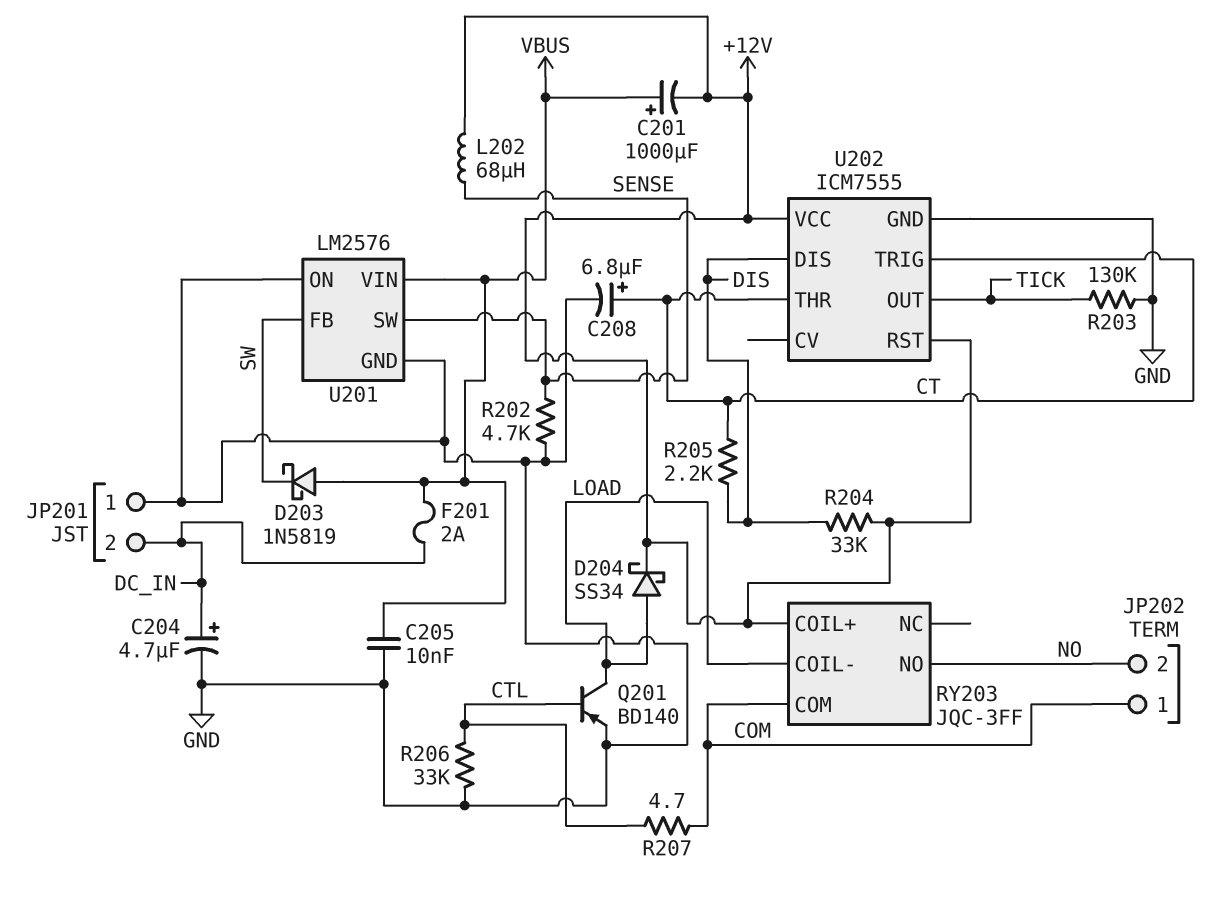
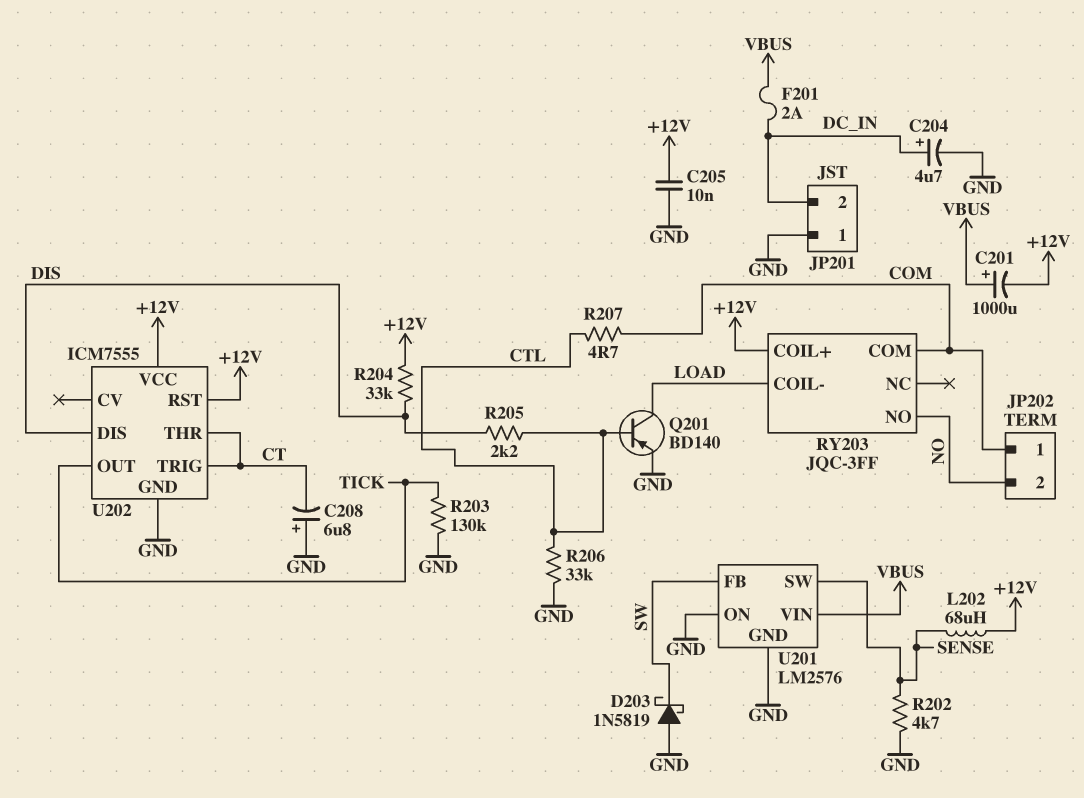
C205: 10nF (GND, VBUS) -> 10nF (+12V, GND)
C208: 6.8uF (plus CT, minus GND) -> 6.8uF (plus GND, minus CT)
D203: schottky 1N5819 (A VBUS, K SW) -> schottky 1N5819 (A GND, K SW)
D204: schottky SS34 (A LOAD, K +12V) -> none
R205: 2.2k (CT, DIS) -> 2.2k (CTL, DIS)

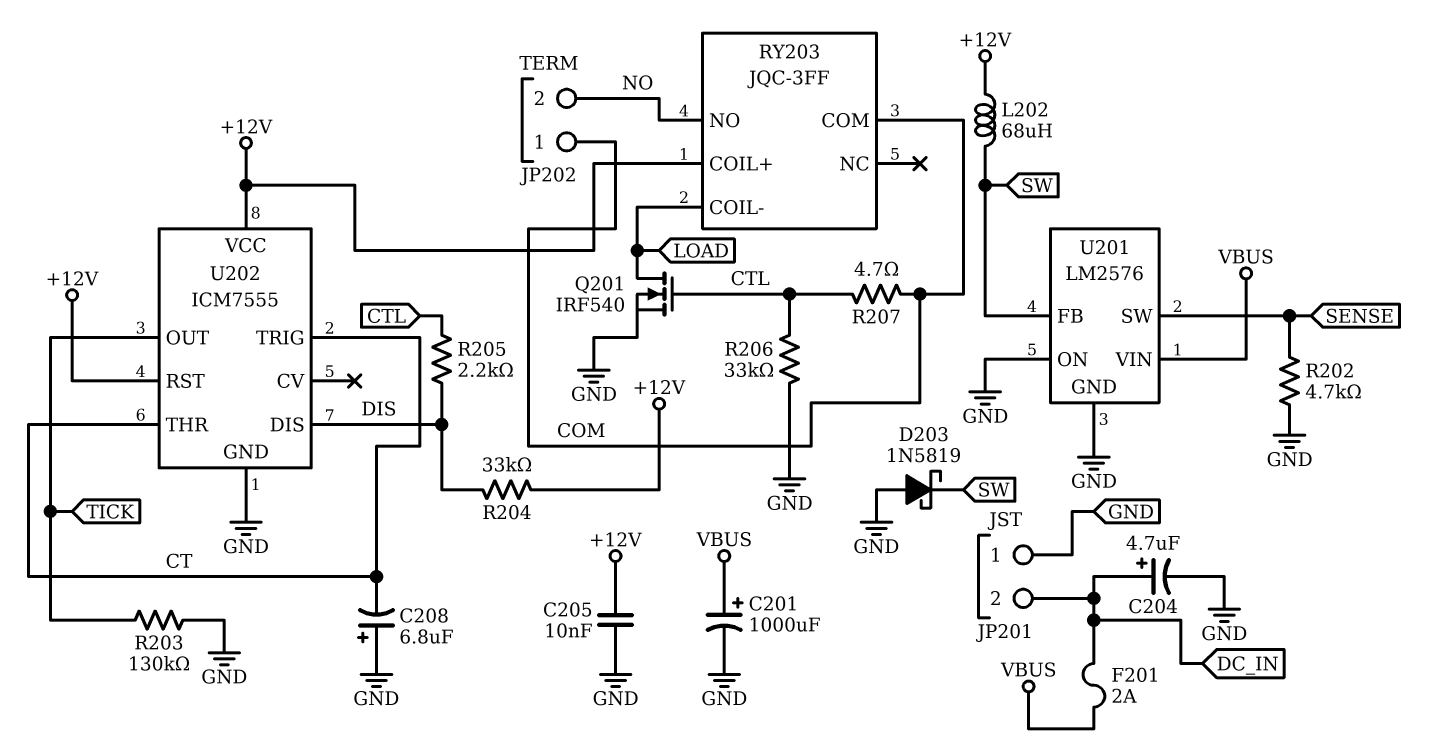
C201: 1000uF (plus VBUS, minus +12V) -> 1000uF (plus VBUS, minus GND)
L202: 68uH (+12V, SENSE) -> 68uH (+12V, SW)
Q201: PNP BD140 (B CTL, C LOAD, E GND) -> NMOS IRF540 (G CTL, D LOAD, S GND)

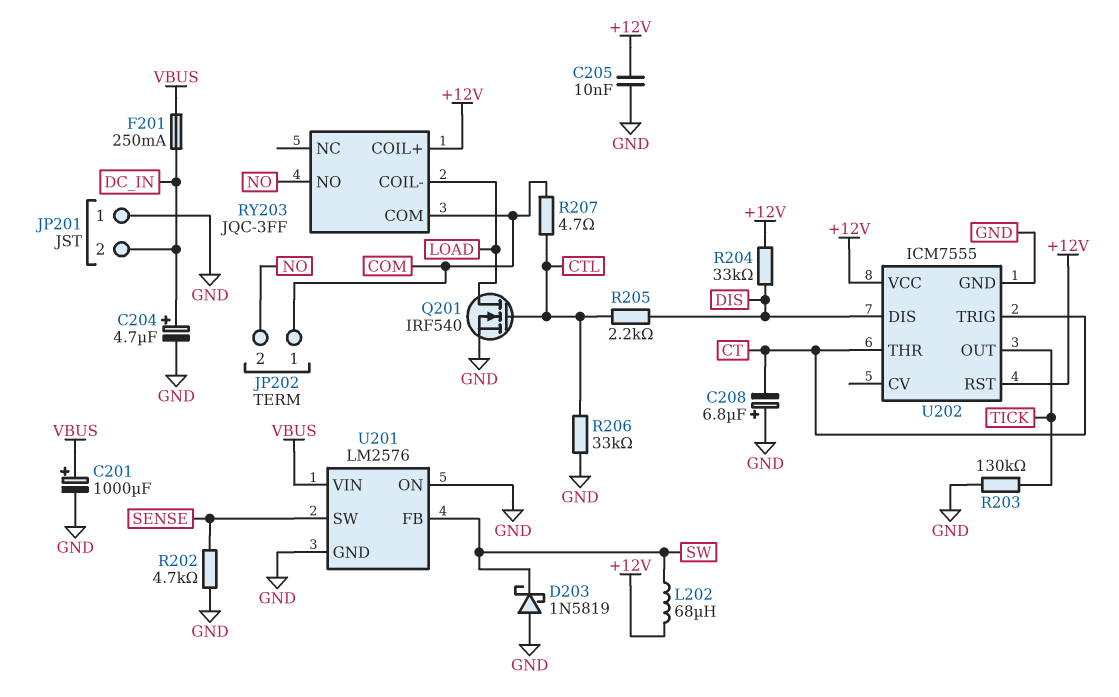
F201: 2A (DC_IN, VBUS) -> 250mA (DC_IN, VBUS)

